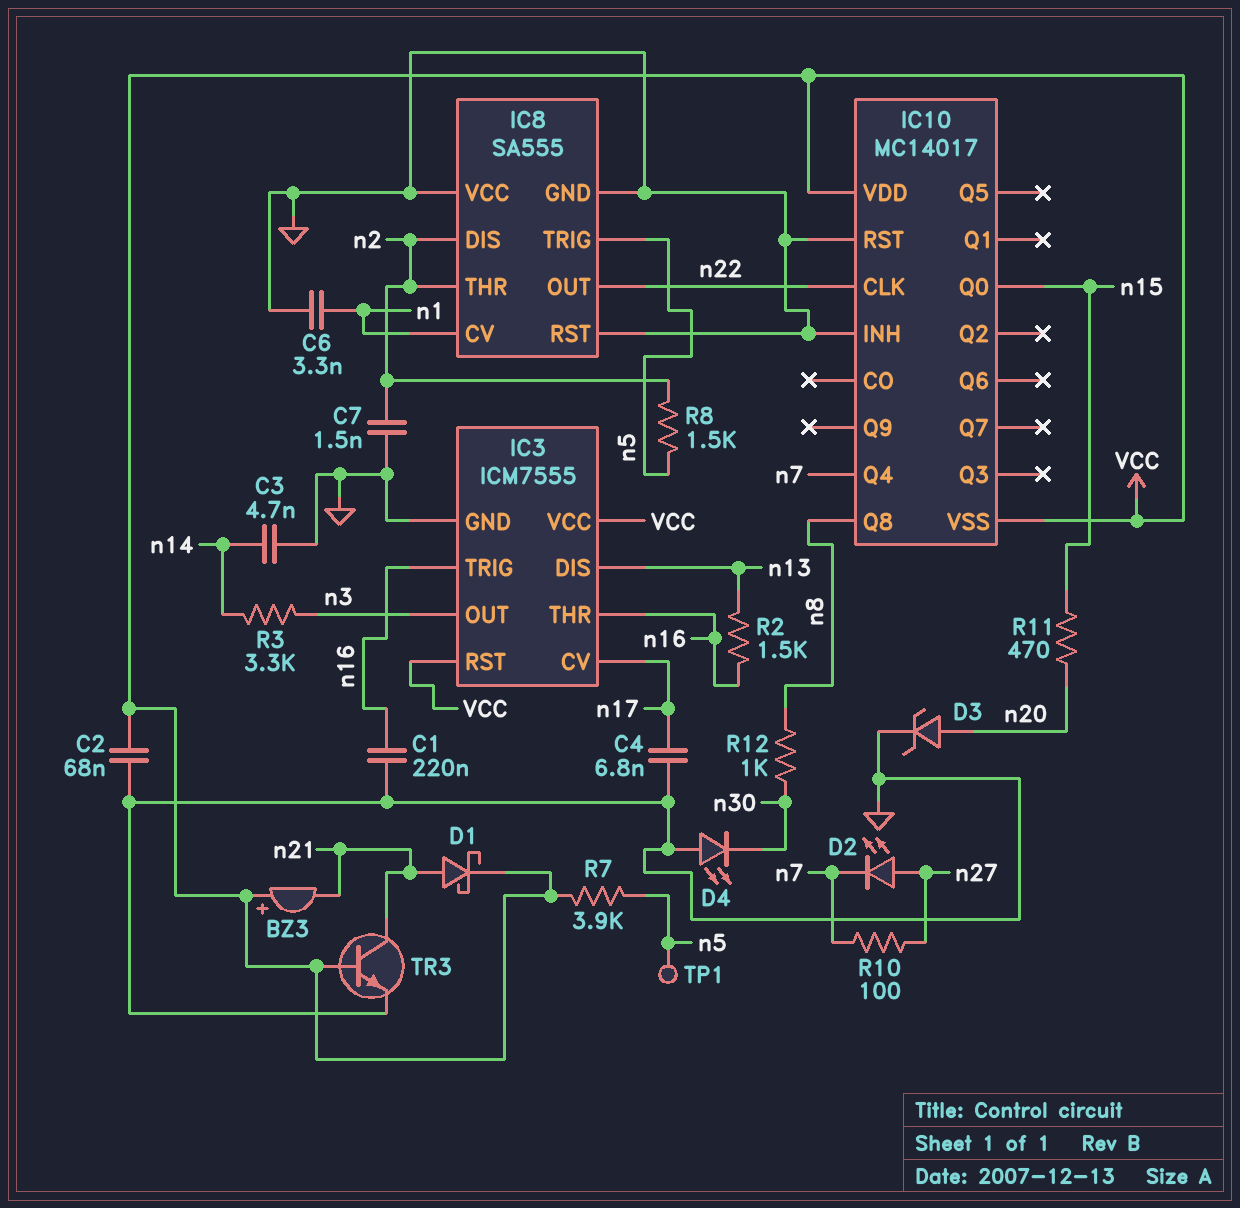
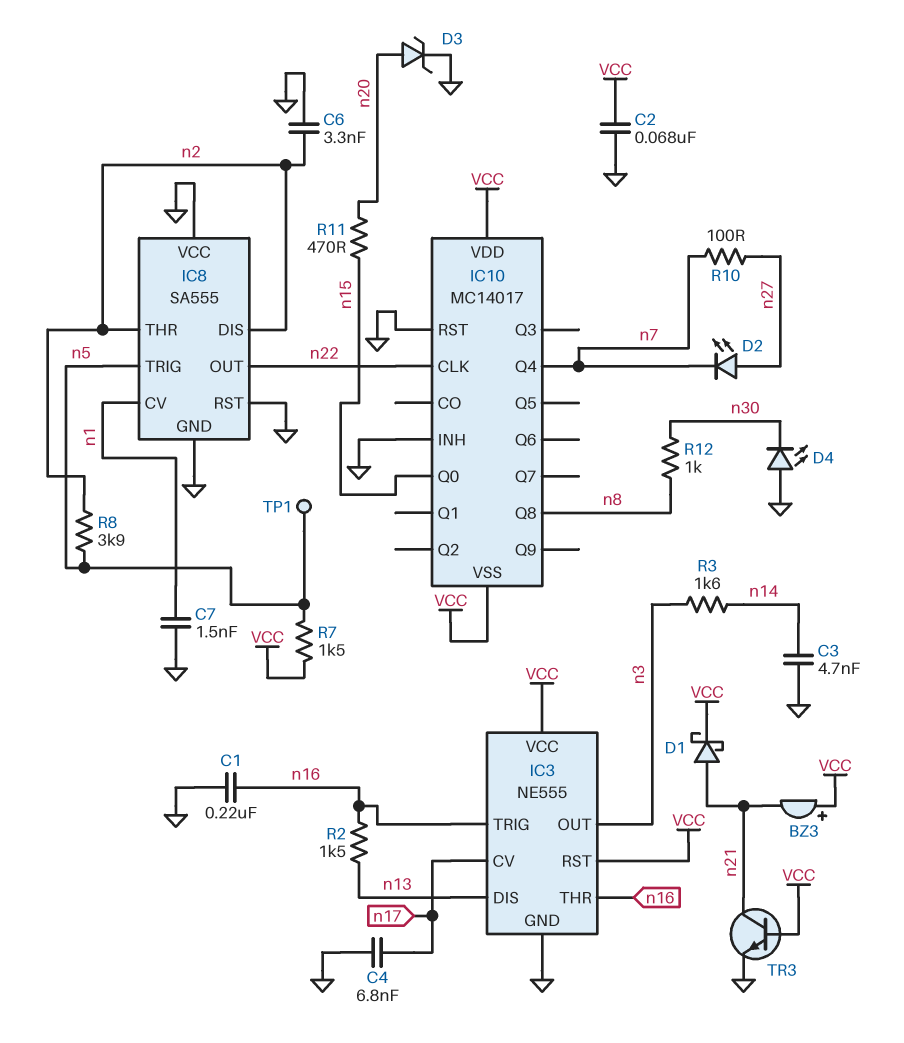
C6: 3.3nF (GND, n1) -> 3.3nF (GND, n2)
C7: 1.5nF (GND, n2) -> 1.5nF (GND, n1)
IC3: ICM7555 -> NE555
R3: 3.3k (n3, n14) -> 1.6k (n3, n14)
R7: 3.9k (VCC, n5) -> 1.5k (VCC, n5)
R8: 1.5k (n2, n5) -> 3.9k (n2, n5)

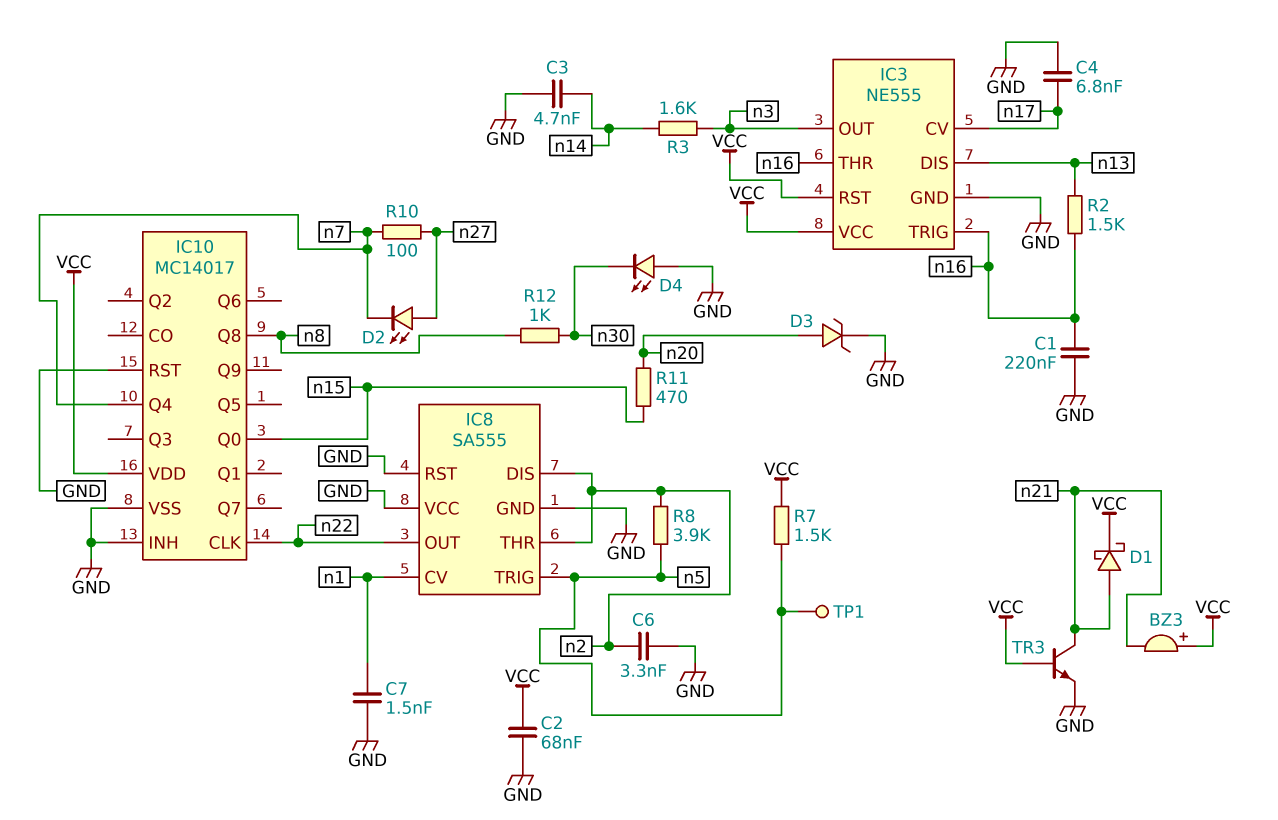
IC10 pin VSS: VCC -> GND

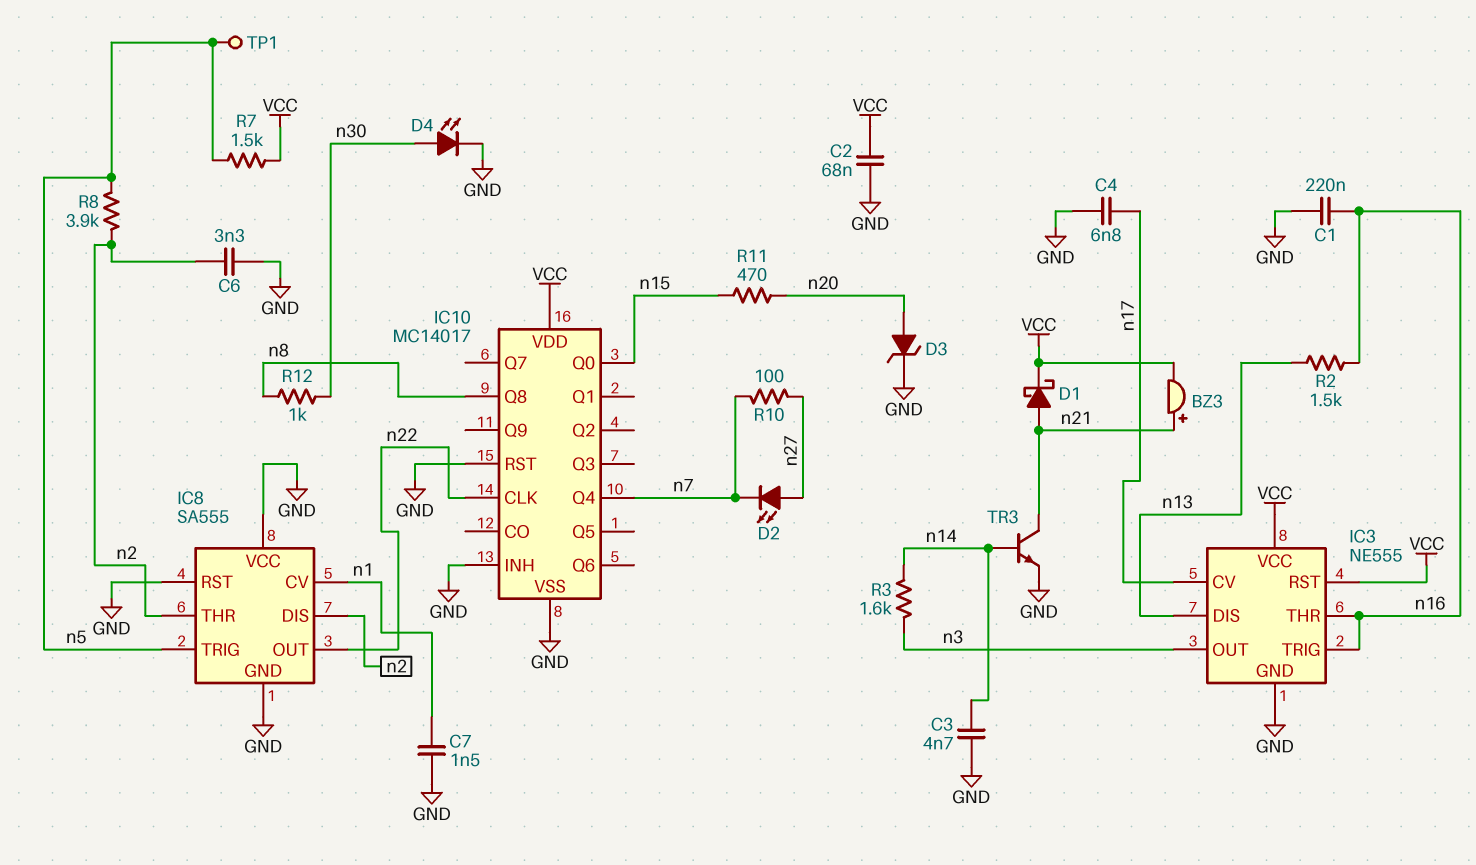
BZ3: buzzer (plus VCC, minus n21) -> buzzer (plus n21, minus VCC)
D4: LED (A GND, K n30) -> LED (A n30, K GND)
TR3: NPN (B VCC, C n21, E GND) -> NPN (B n14, C n21, E GND)

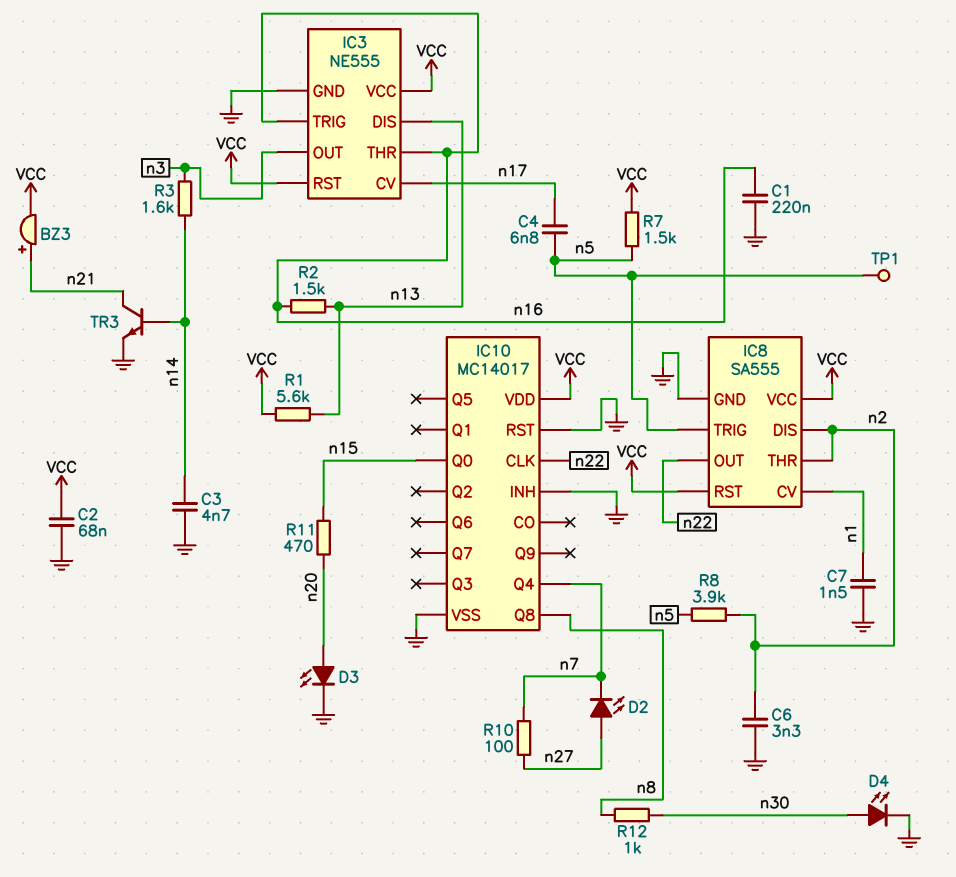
C4: 6.8nF (GND, n17) -> 6.8nF (n5, n17)
D1: schottky (A n21, K VCC) -> none
D3: zener (A n20, K GND) -> LED (A n20, K GND)
IC8 pin RST: GND -> VCC
IC8 pin VCC: GND -> VCC
R1: none -> 5.6k (VCC, n13)

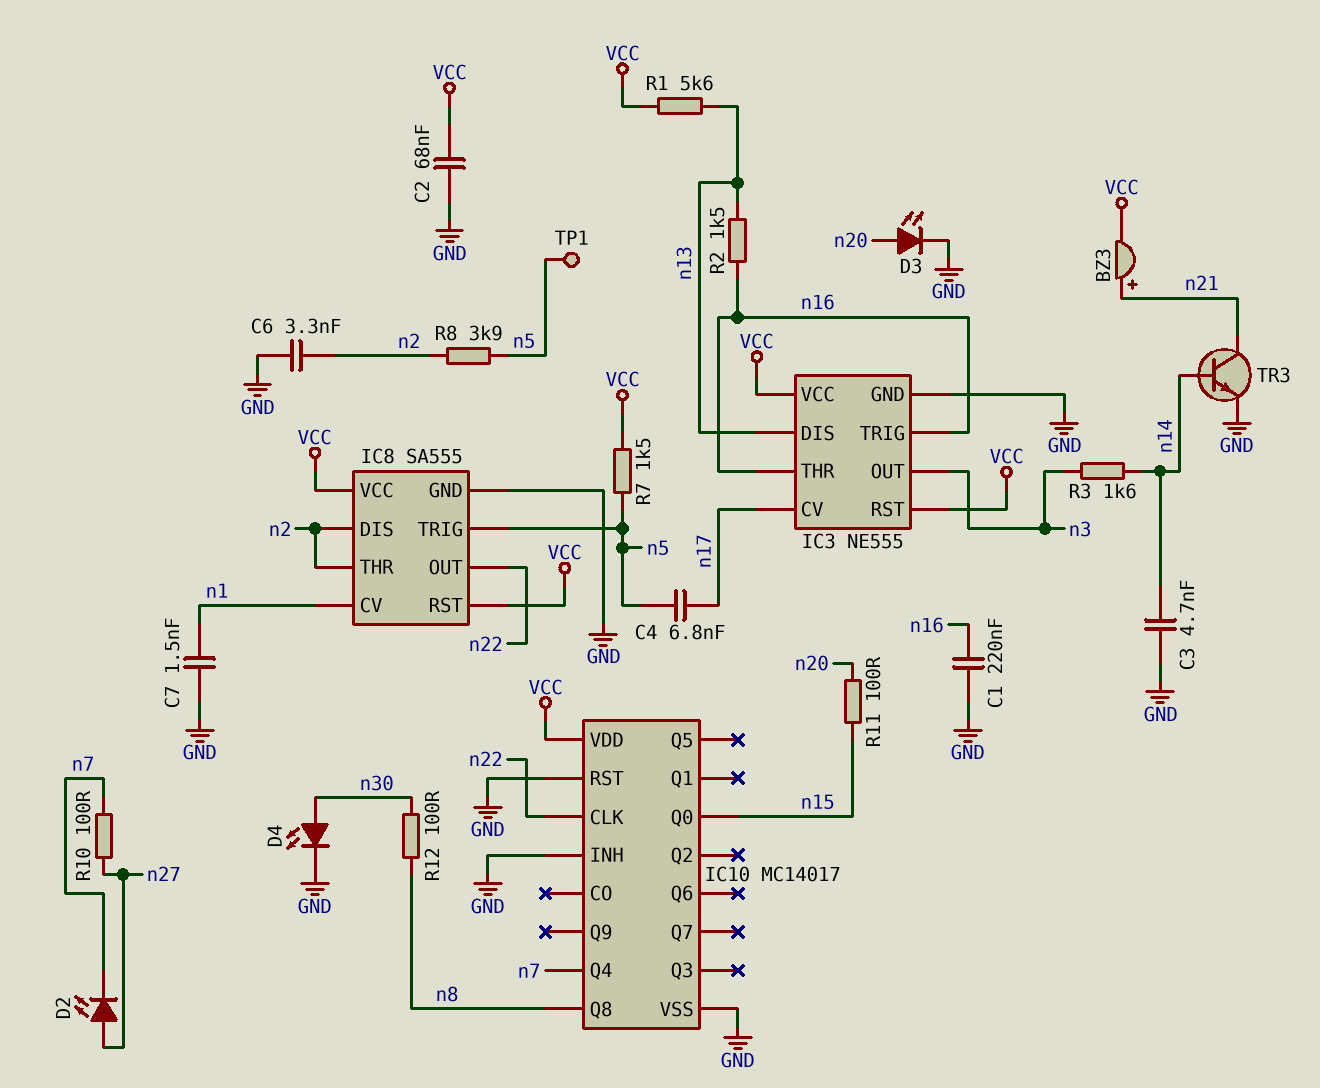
R11: 470 (n15, n20) -> 100 (n15, n20)
R12: 1k (n8, n30) -> 100 (n8, n30)

